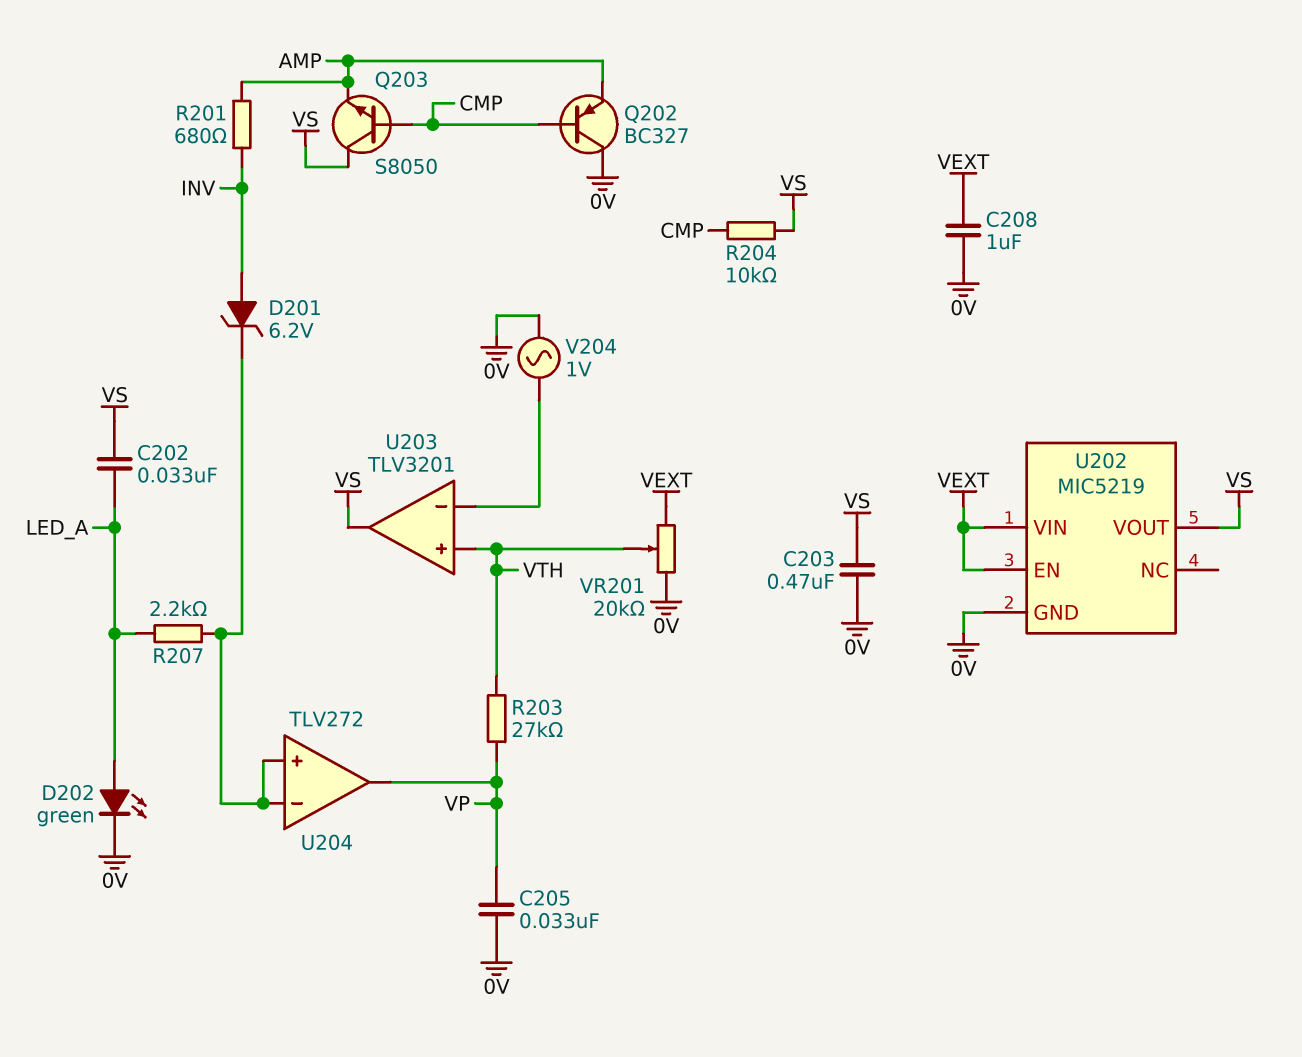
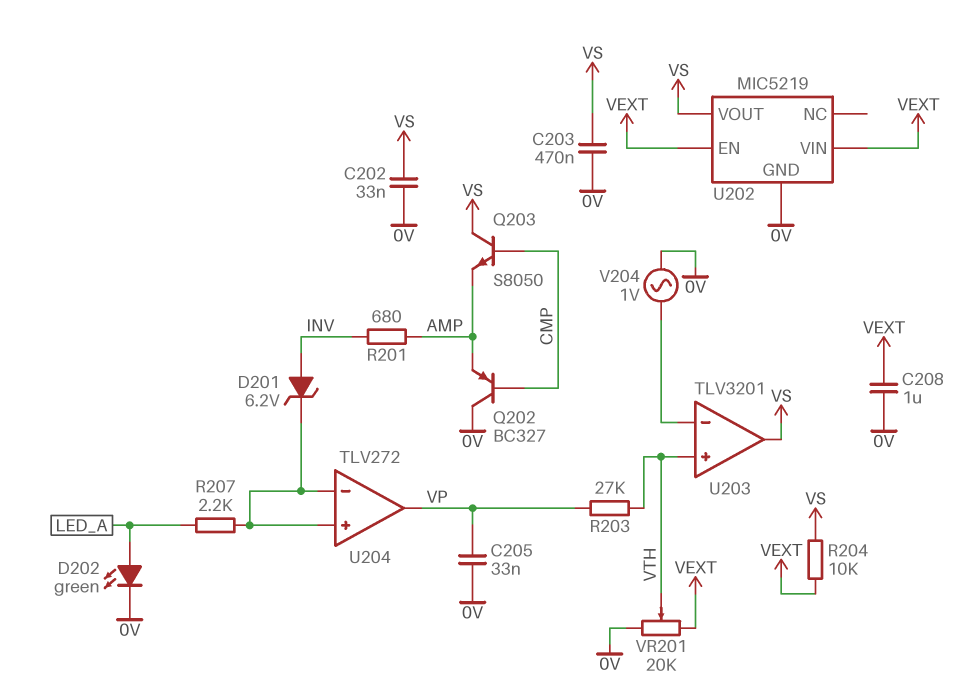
C202: 33nF (LED_A, VS) -> 33nF (0V, VS)
R204: 10k (CMP, VS) -> 10k (VEXT, VS)

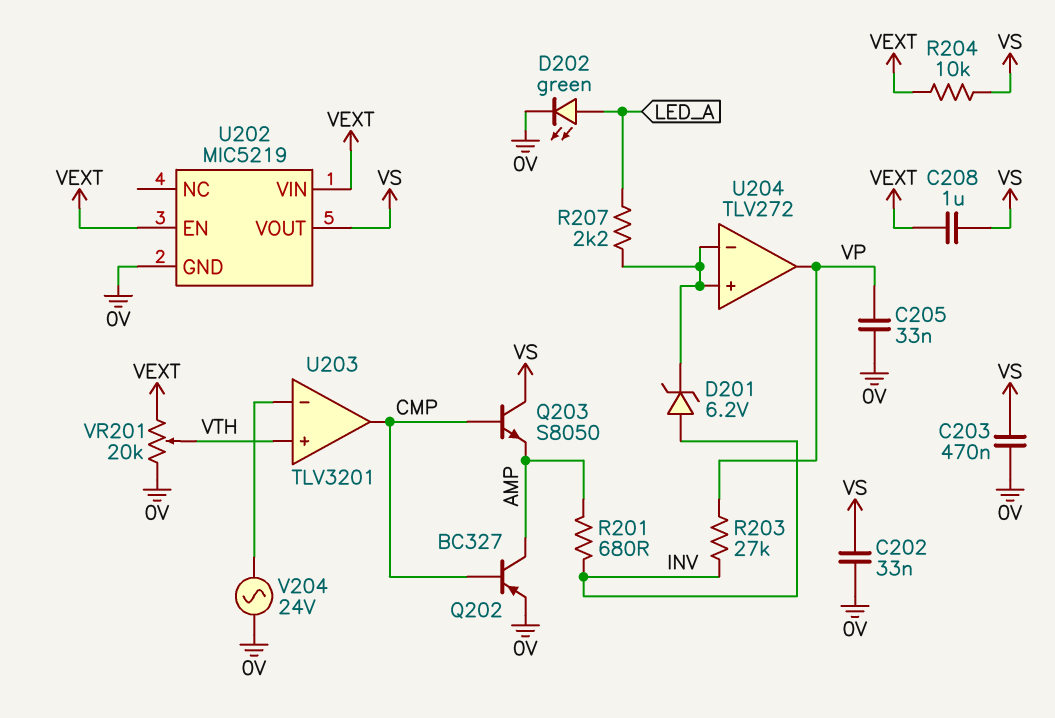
C208: 1uF (0V, VEXT) -> 1uF (VEXT, VS)
Q202: PNP BC327 (B CMP, C 0V, E AMP) -> PNP BC327 (B CMP, C AMP, E 0V)
R203: 27k (VP, VTH) -> 27k (INV, VP)
U203 pin out: VS -> CMP
V204: AC 1V (0V, U203/in-) -> AC 24V (0V, U203/in-)

